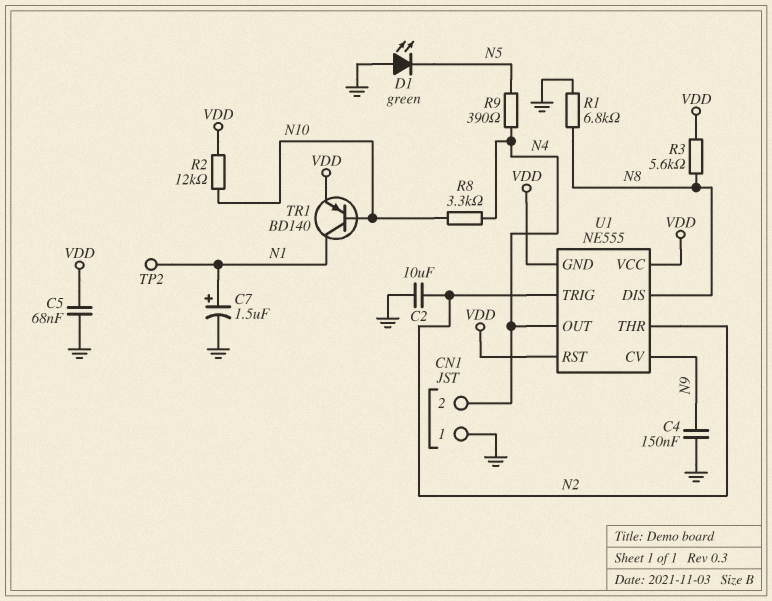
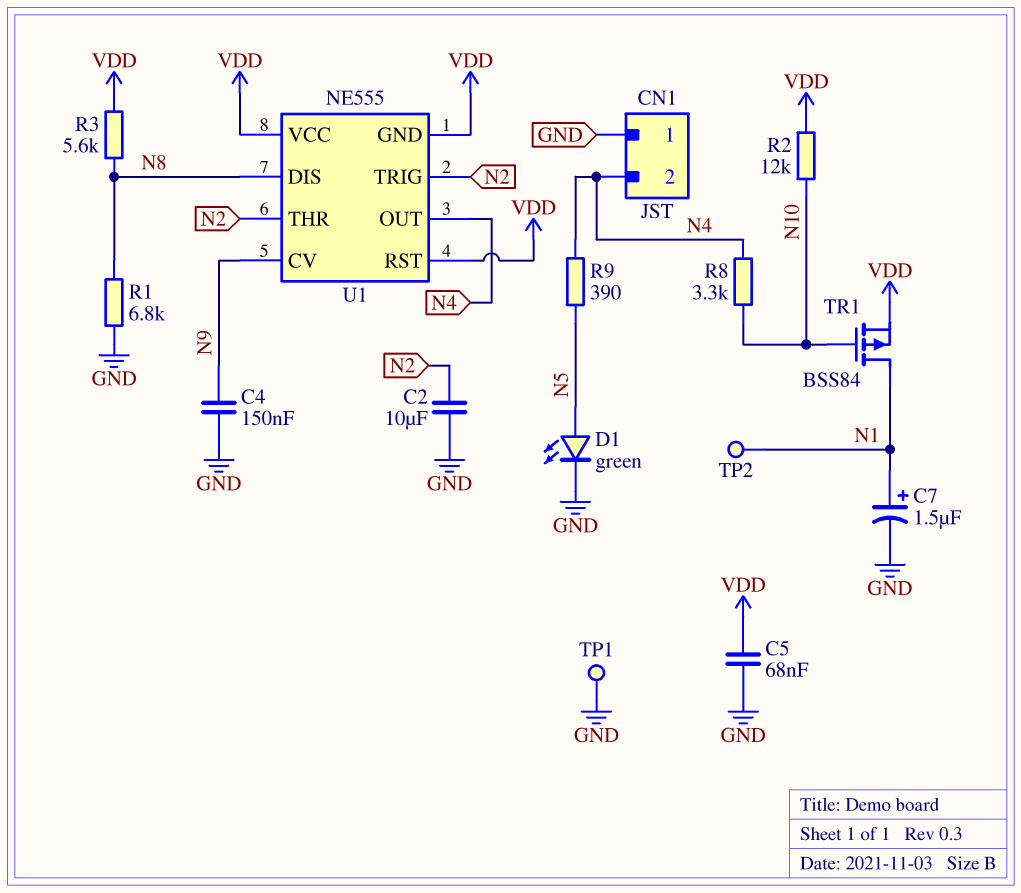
D1: LED green (A GND, K N5) -> LED green (A N5, K GND)
TP1: none -> test point (GND)
TR1: PNP BD140 (B N10, C N1, E VDD) -> PMOS BSS84 (G N10, D N1, S VDD)

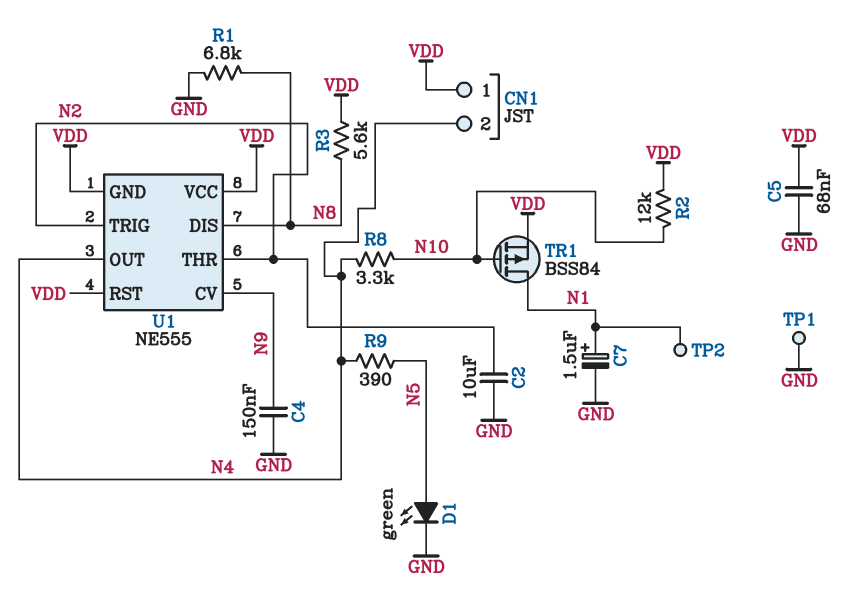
CN1 pin 1: GND -> VDD

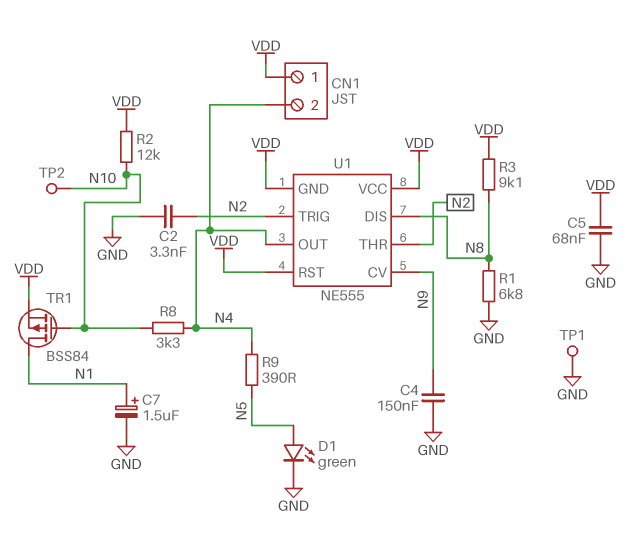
C2: 10uF (GND, N2) -> 3.3nF (GND, N2)
R3: 5.6k (N8, VDD) -> 9.1k (N8, VDD)
TP2: test point (N1) -> test point (N10)

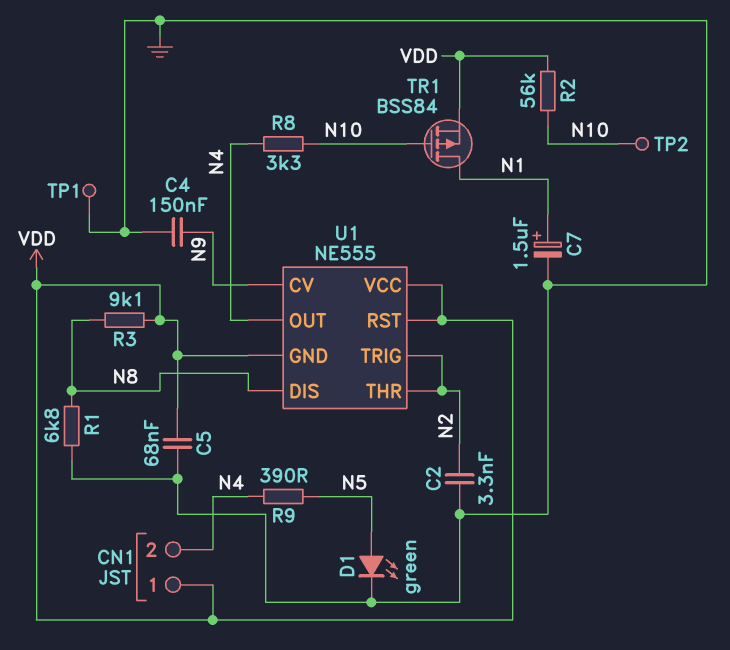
R2: 12k (N10, VDD) -> 56k (N10, VDD)

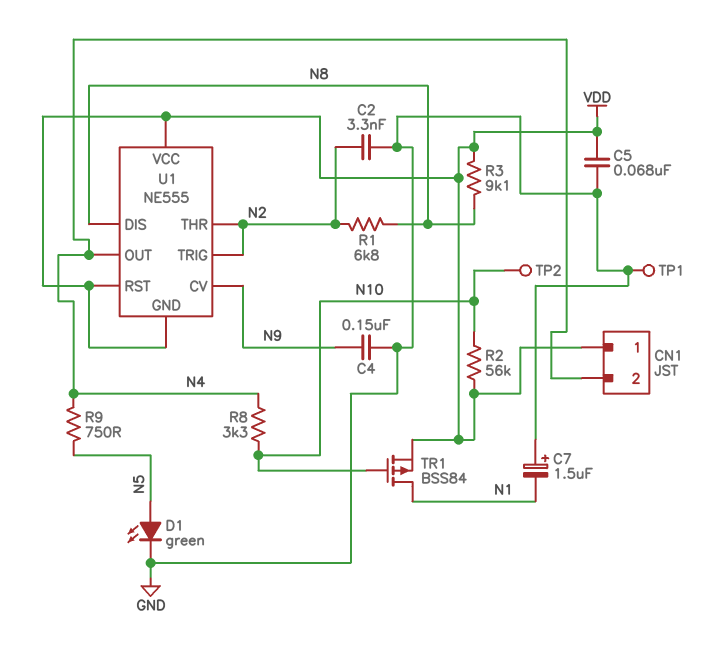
C7: 1.5uF (plus N1, minus GND) -> 1.5uF (plus GND, minus N1)
R1: 6.8k (GND, N8) -> 6.8k (N2, N8)
R9: 390 (N4, N5) -> 750 (N4, N5)

